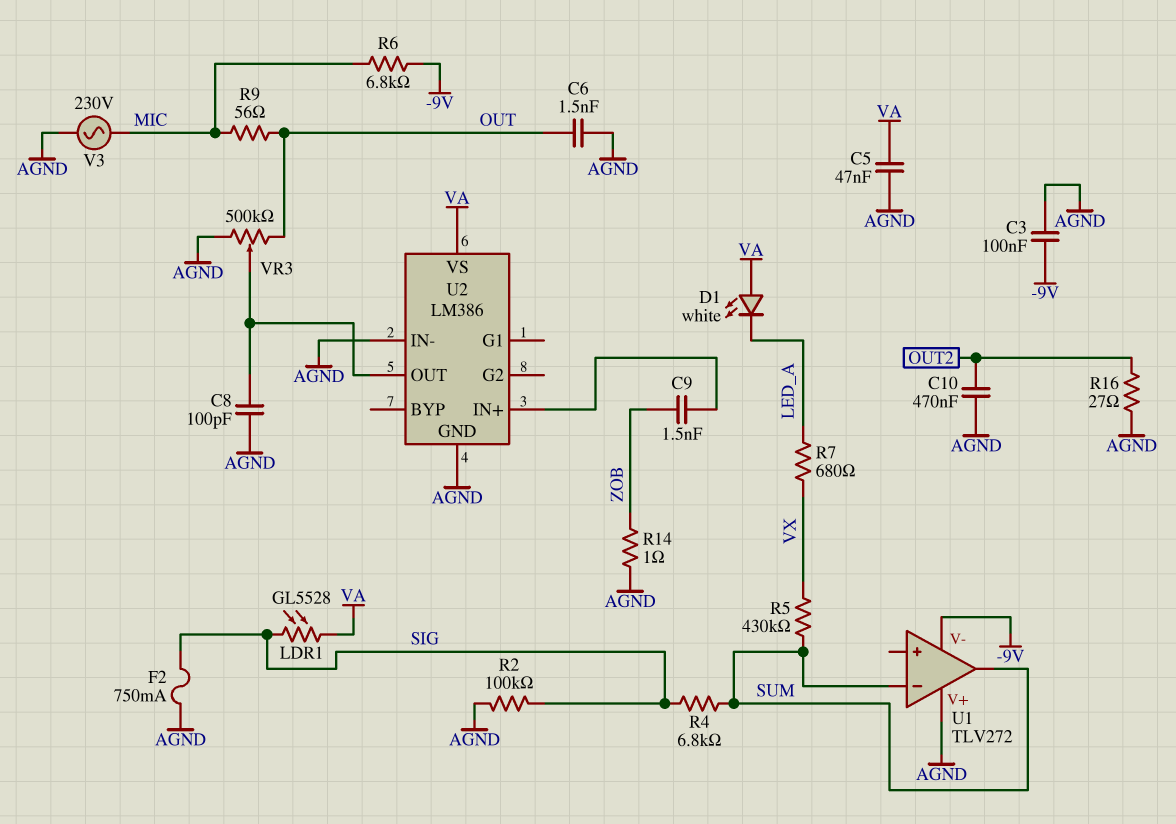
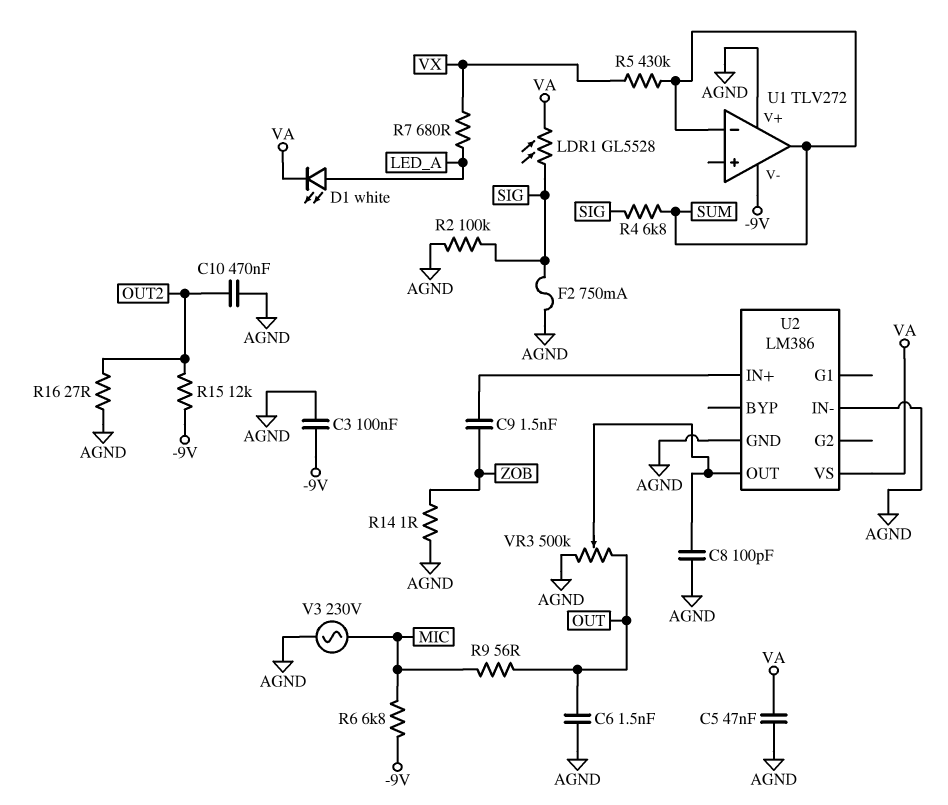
D1: LED white (A VA, K LED_A) -> LED white (A LED_A, K VA)
R15: none -> 12k (-9V, OUT2)

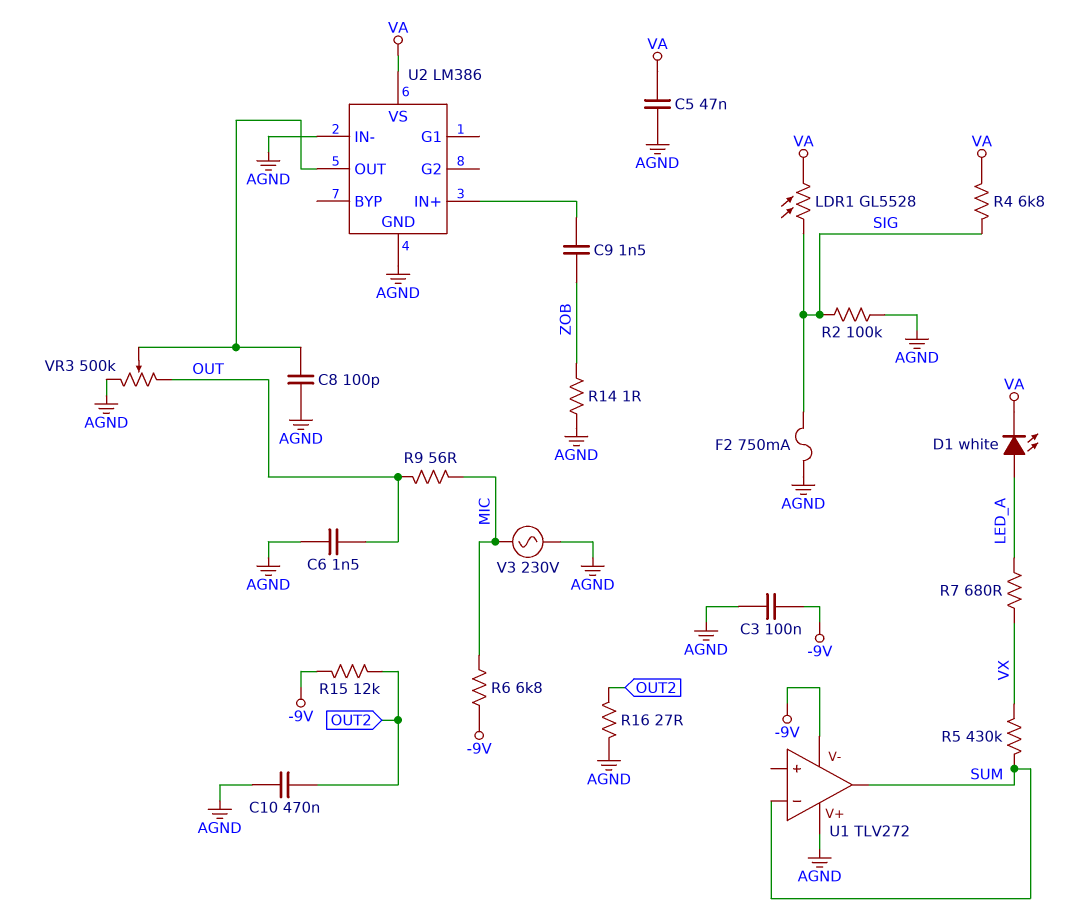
R4: 6.8k (SIG, SUM) -> 6.8k (SIG, VA)

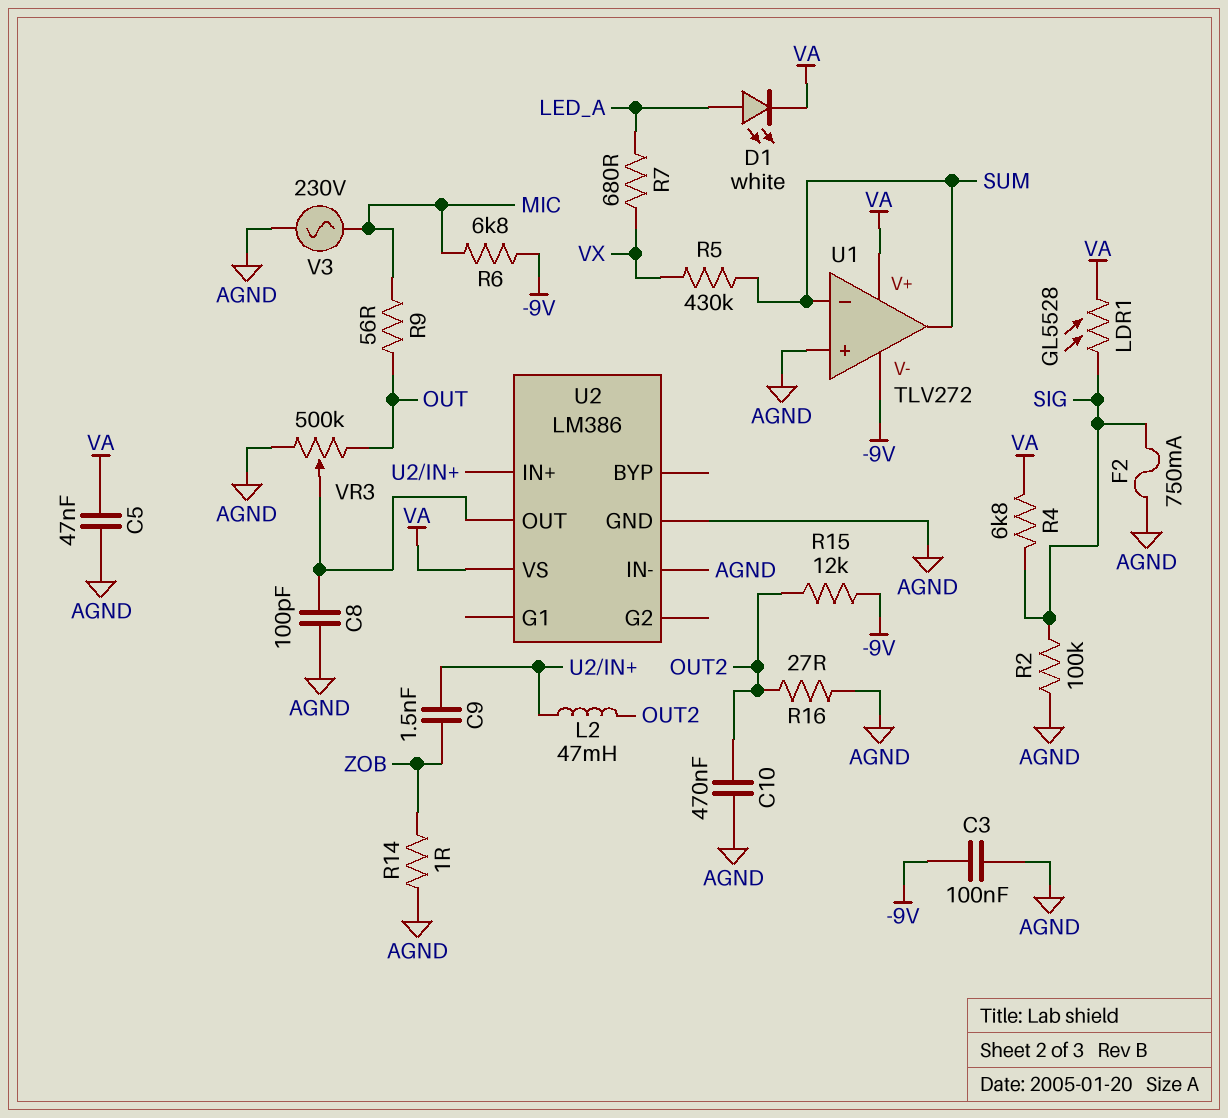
C6: 1.5nF (AGND, OUT) -> none
L2: none -> 47mH (OUT2, U2/IN+)
U1 pin V+: AGND -> VA
U1 pin in+: none -> AGND

